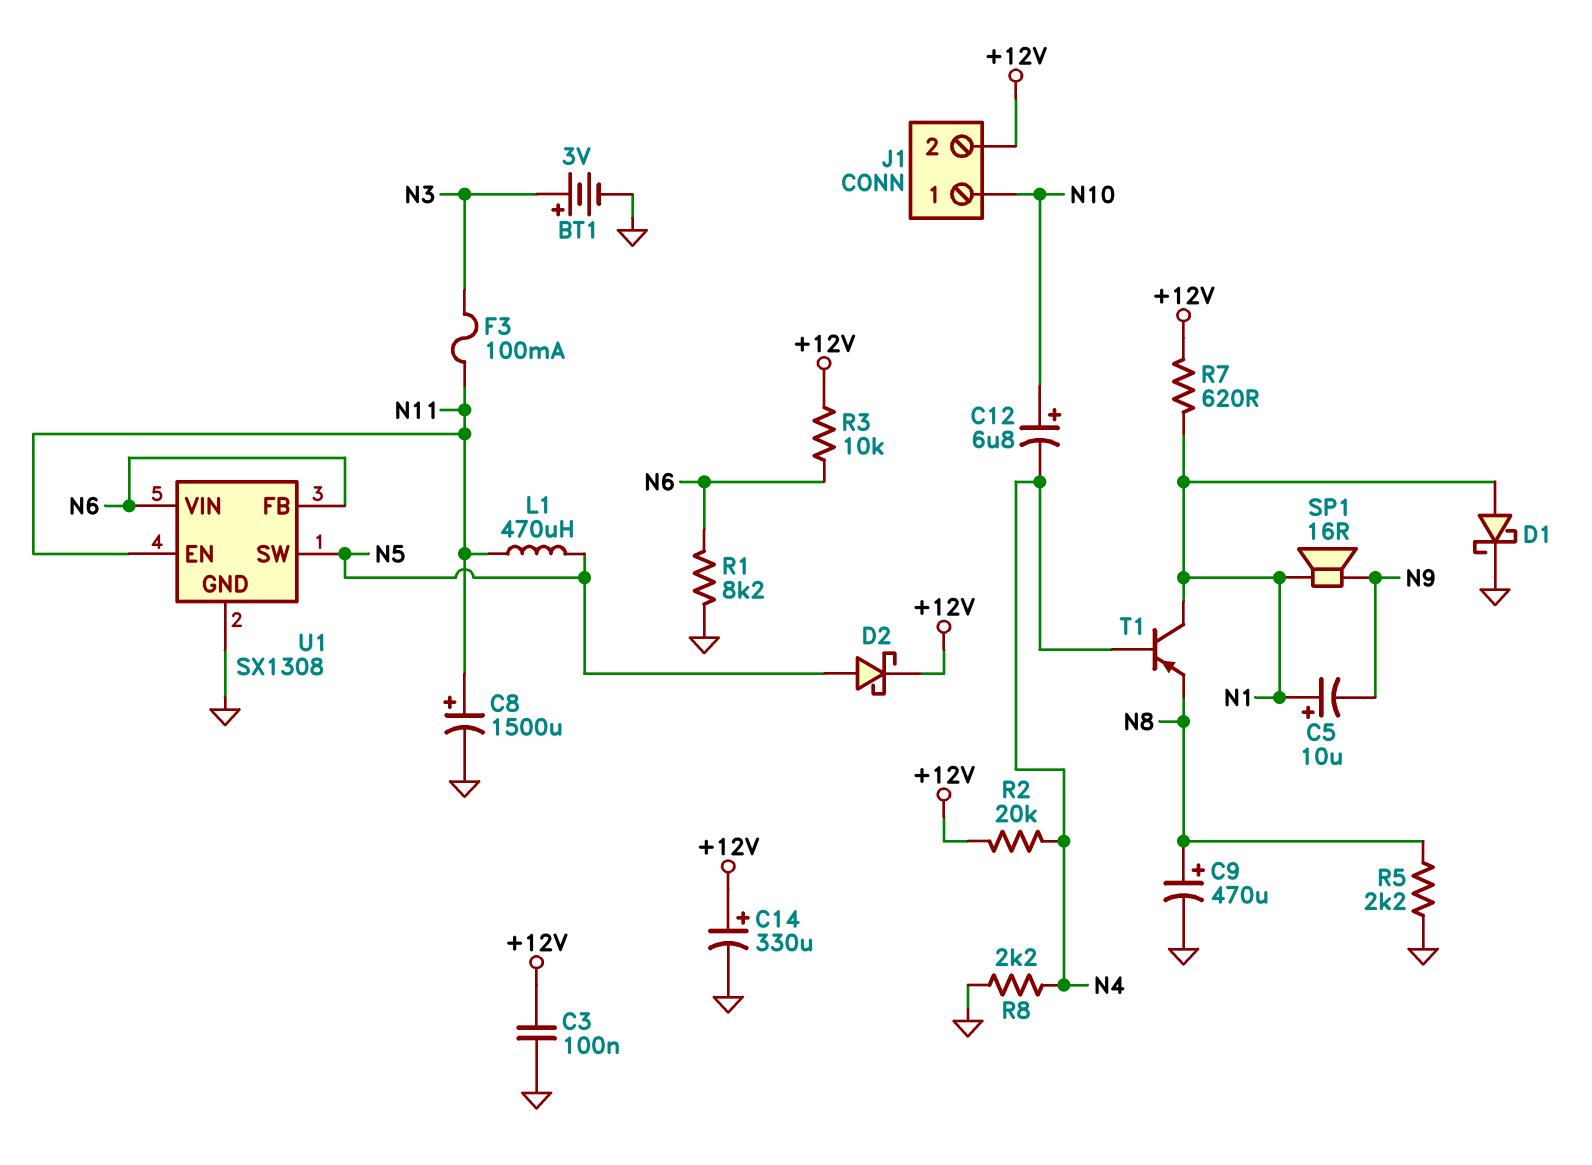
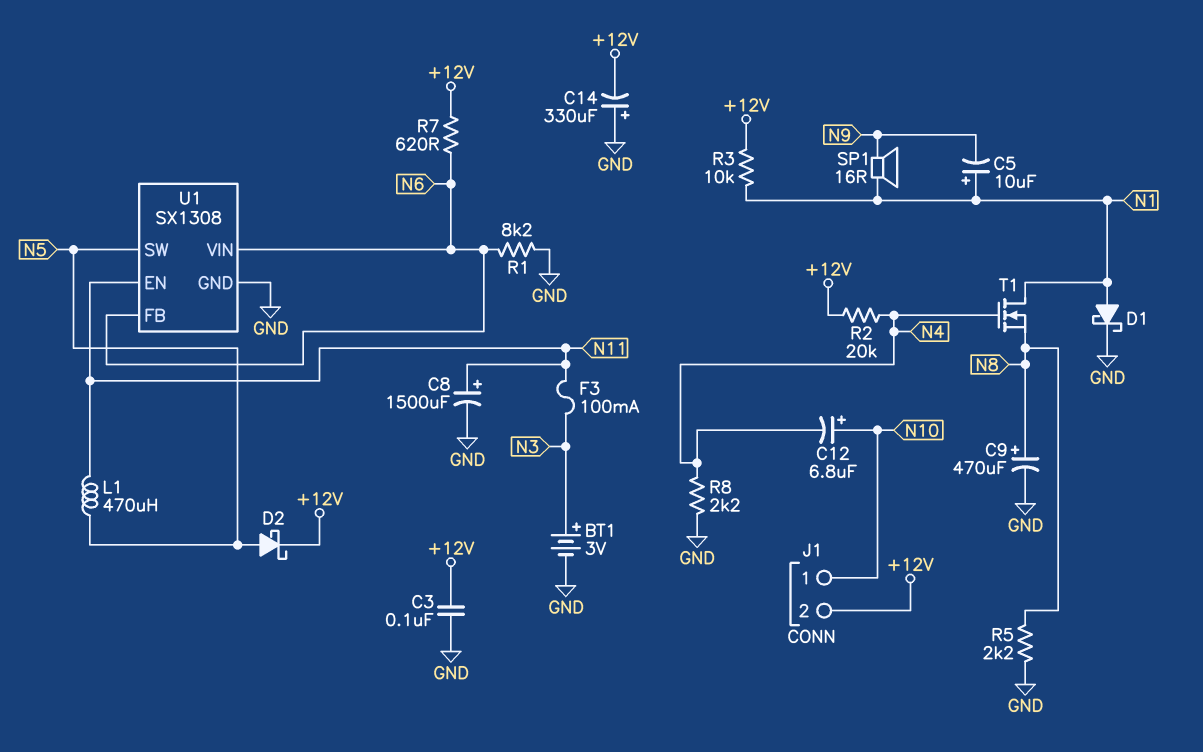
C14: 330uF (plus +12V, minus GND) -> 330uF (plus GND, minus +12V)
R3: 10k (+12V, N6) -> 10k (+12V, N1)
R7: 620 (+12V, N1) -> 620 (+12V, N6)
T1: PNP (B N4, C N1, E N8) -> NMOS (G N4, D N1, S N8)

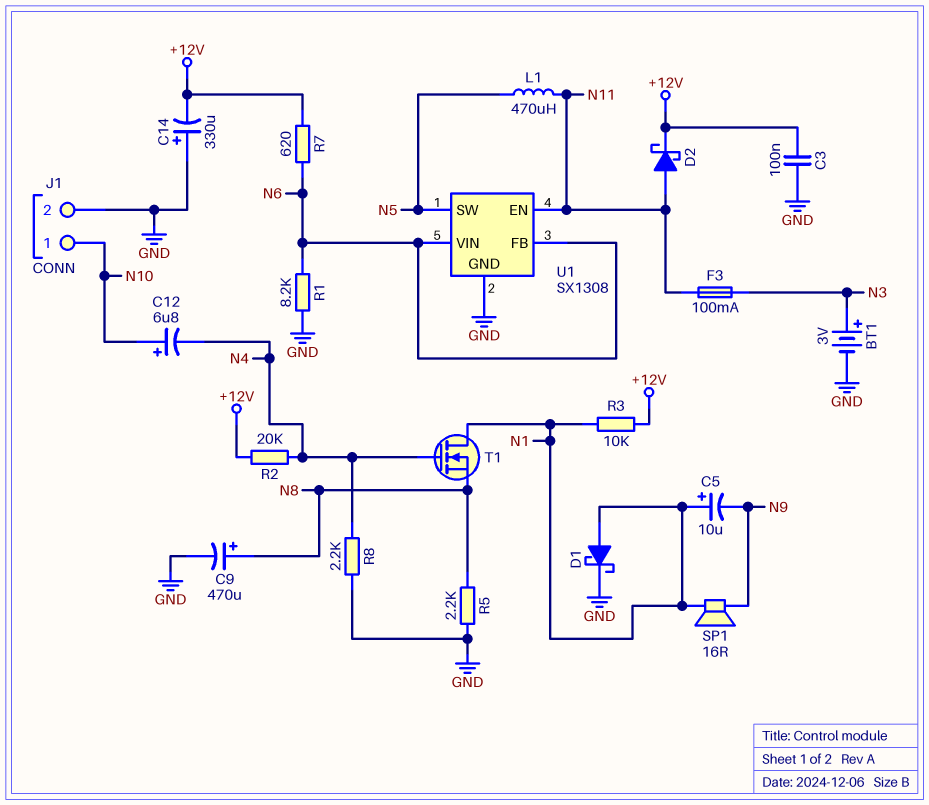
C8: 1500uF (plus N11, minus GND) -> none
D2: schottky (A N5, K +12V) -> schottky (A N11, K +12V)
J1 pin 2: +12V -> GND

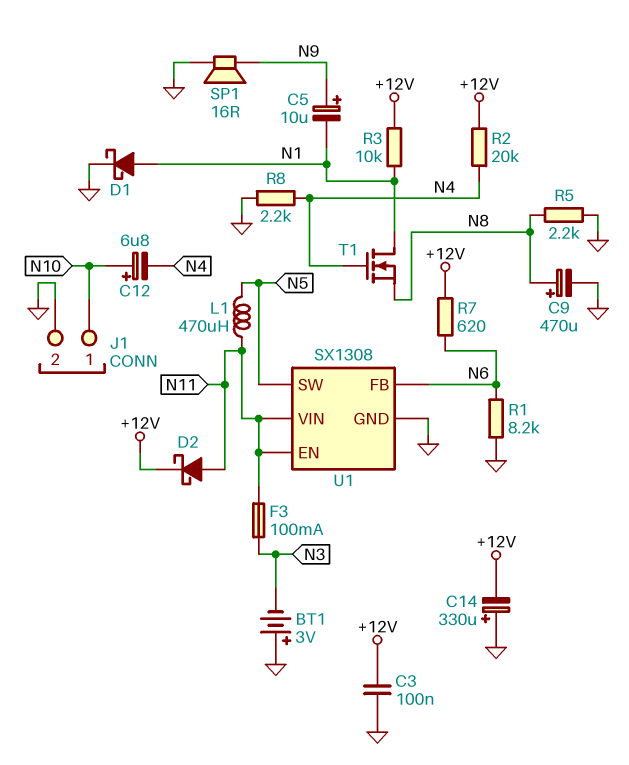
BT1: 3V (plus N3, minus GND) -> 3V (plus GND, minus N3)
C5: 10uF (plus N1, minus N9) -> 10uF (plus N9, minus N1)
SP1: speaker 16R (N1, N9) -> speaker 16R (GND, N9)
U1 pin VIN: N6 -> N11

